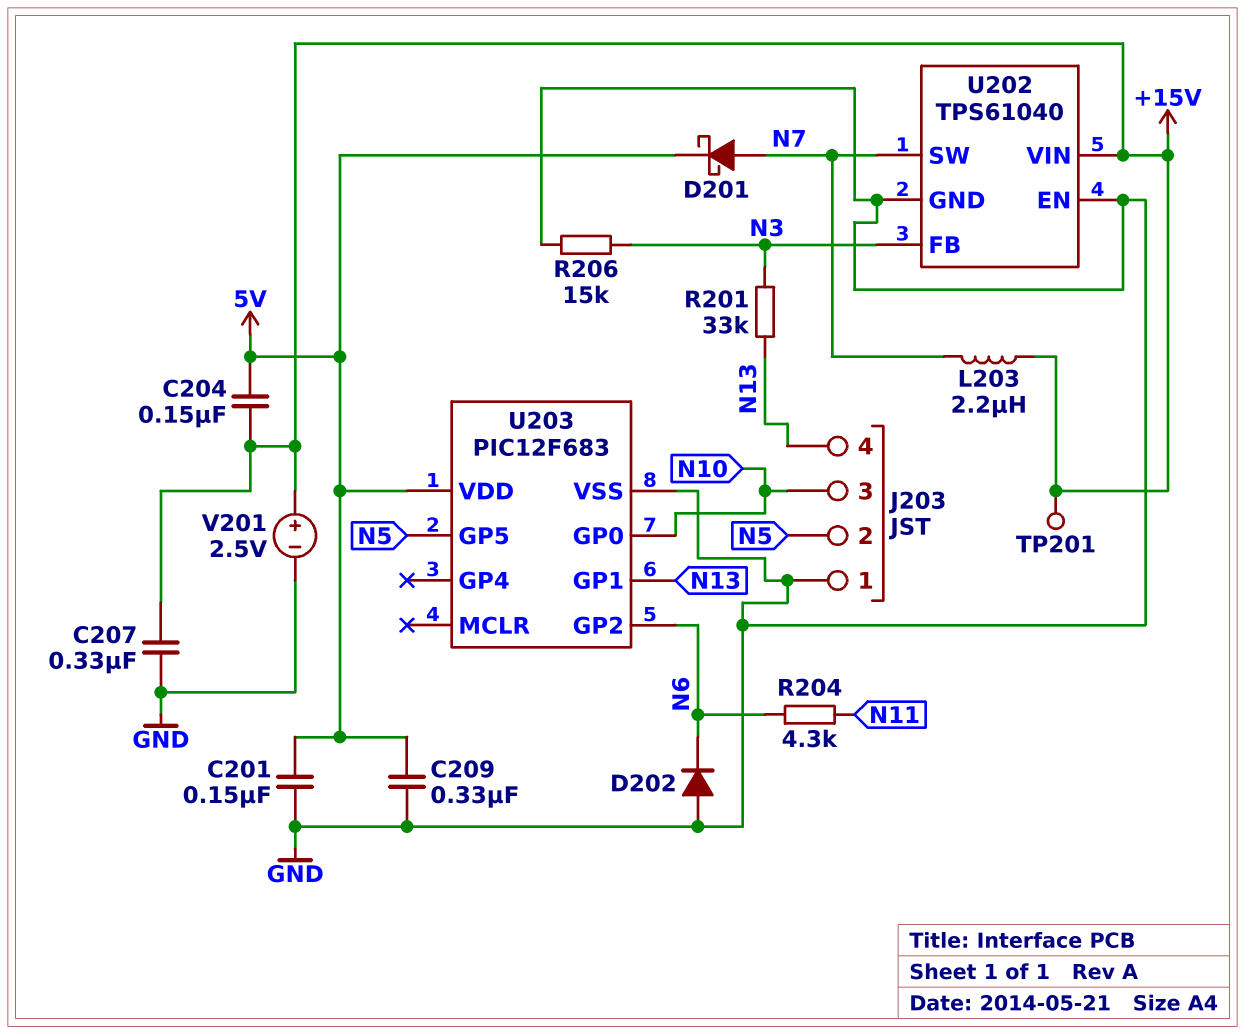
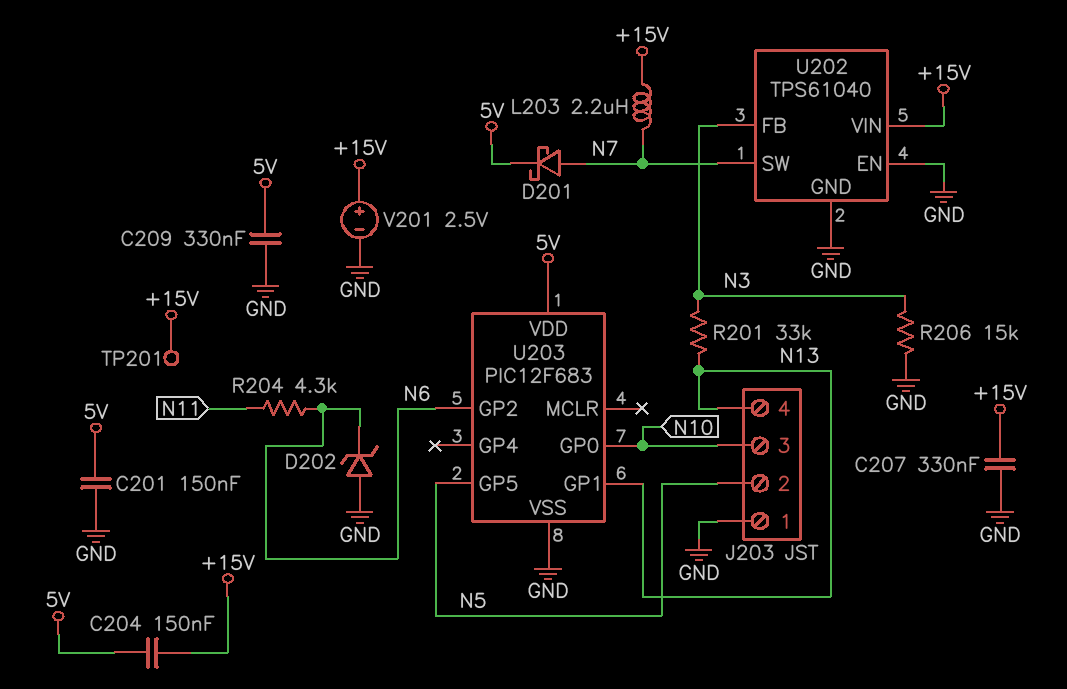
D202: diode (A GND, K N6) -> zener (A GND, K N6)

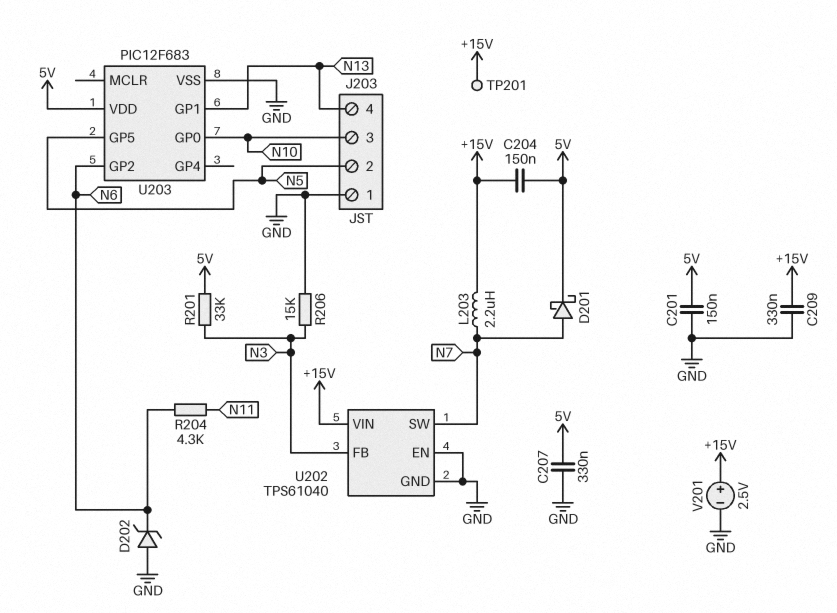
C207: 330nF (+15V, GND) -> 330nF (5V, GND)
C209: 330nF (5V, GND) -> 330nF (+15V, GND)
R201: 33k (N3, N13) -> 33k (5V, N3)

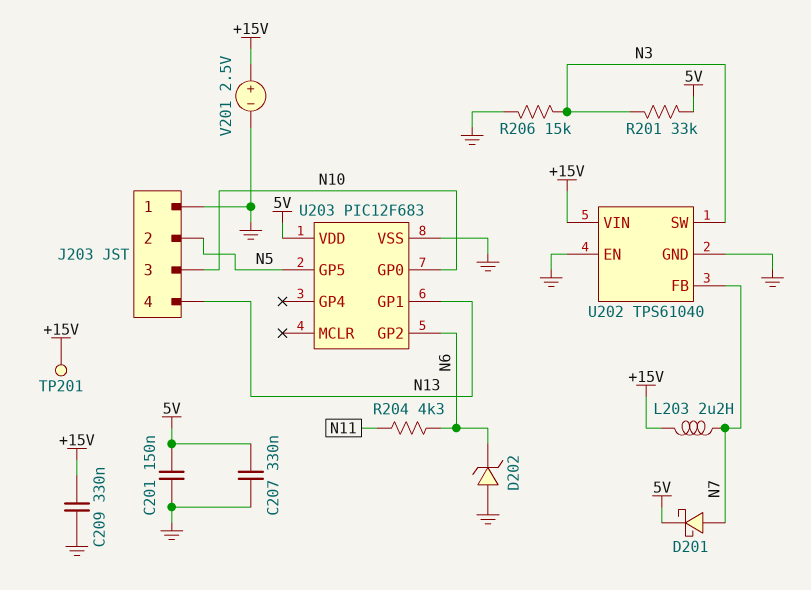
C204: 150nF (+15V, 5V) -> none
U202 pin FB: N3 -> N7
U202 pin SW: N7 -> N3

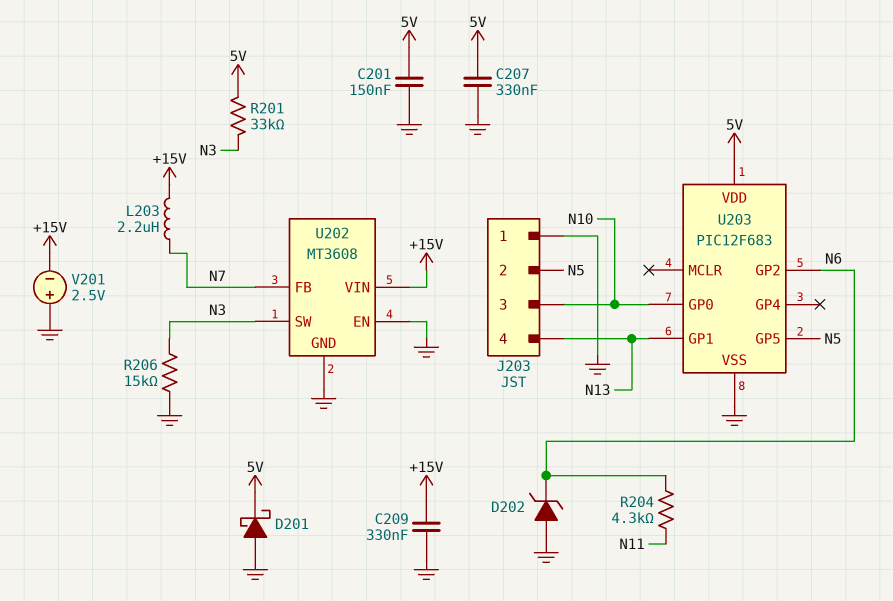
D201: schottky (A N7, K 5V) -> schottky (A GND, K 5V)
TP201: test point (+15V) -> none
U202: TPS61040 -> MT3608
V201: 2.5V (plus +15V, minus GND) -> 2.5V (plus GND, minus +15V)

